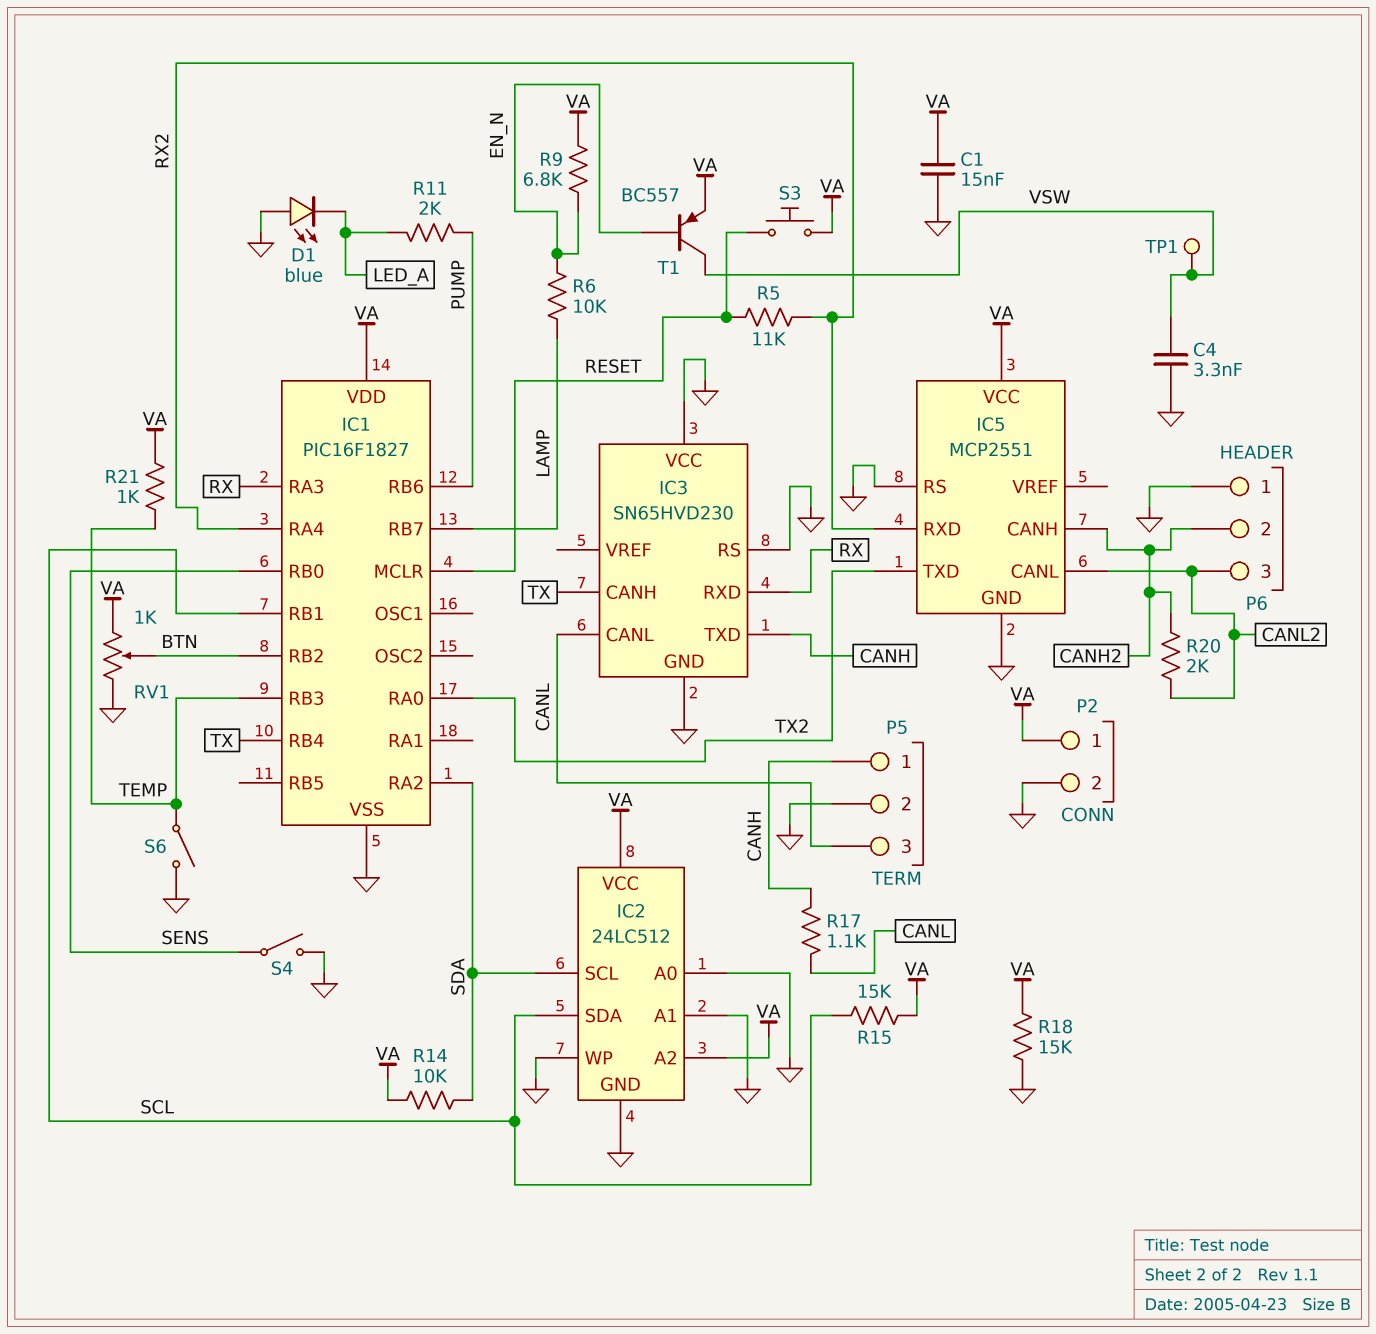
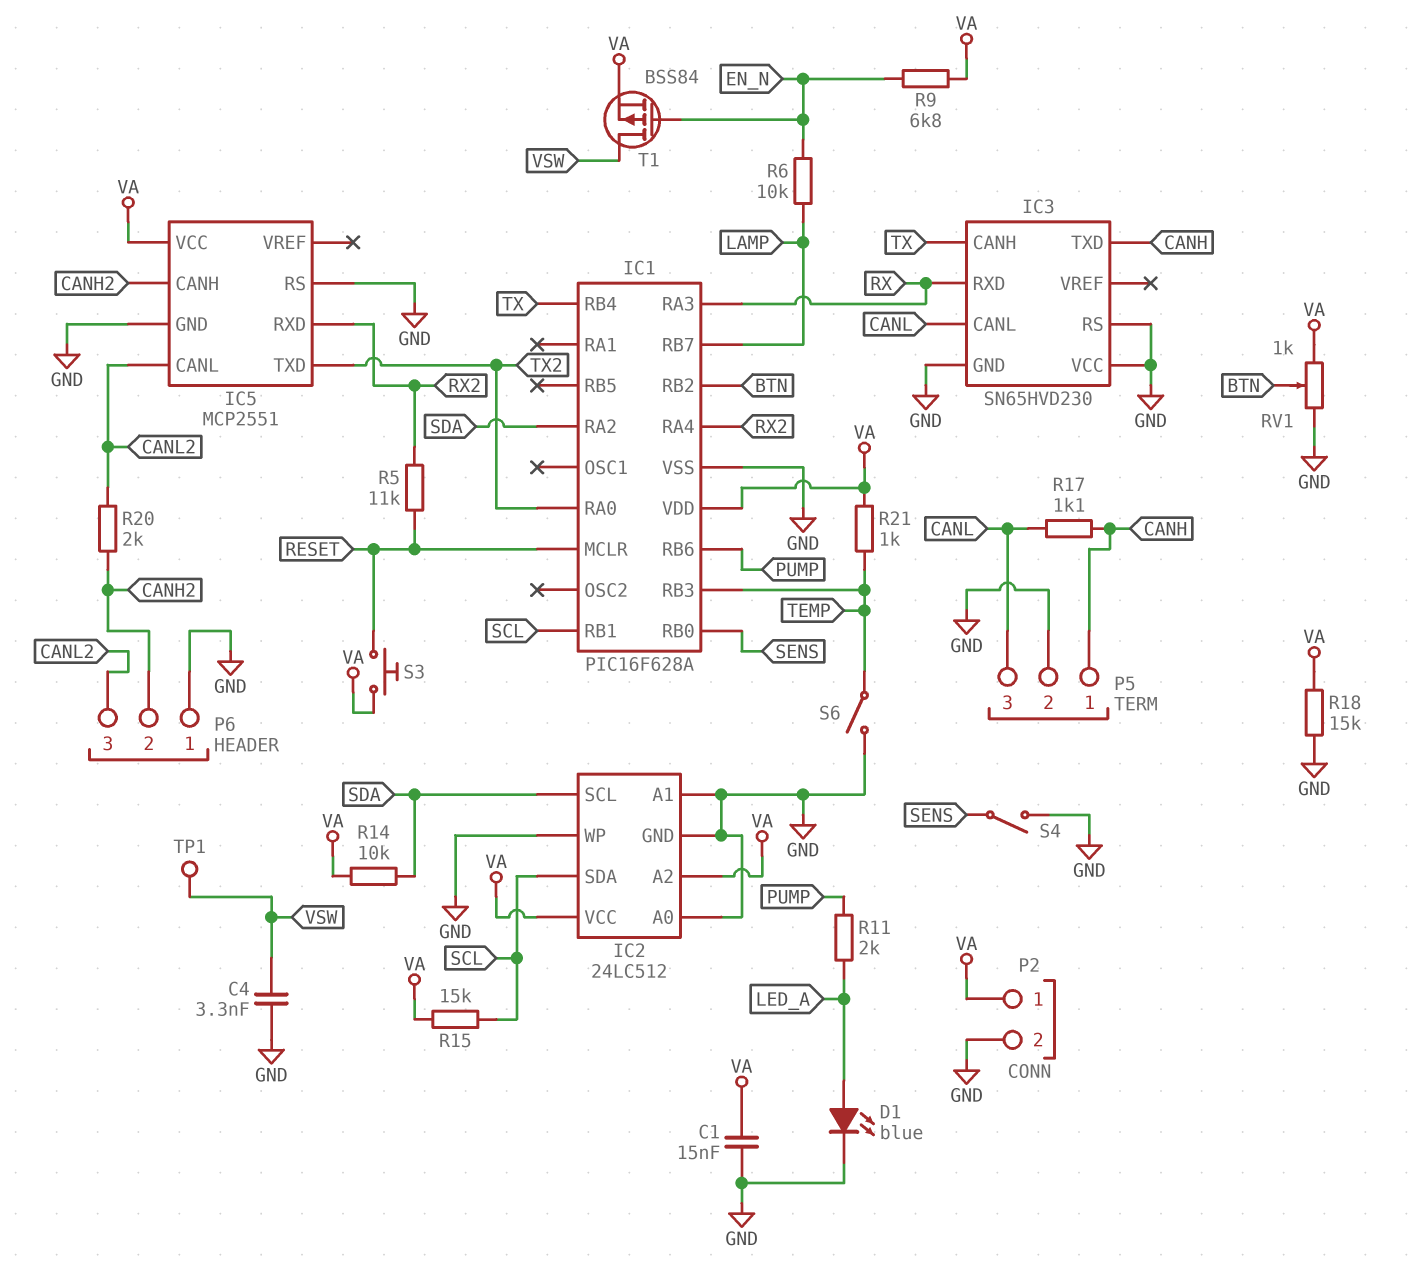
D1: LED blue (A GND, K LED_A) -> LED blue (A LED_A, K GND)
IC1: PIC16F1827 -> PIC16F628A
T1: PNP BC557 (B EN_N, C VSW, E VA) -> PMOS BSS84 (G EN_N, D VSW, S VA)

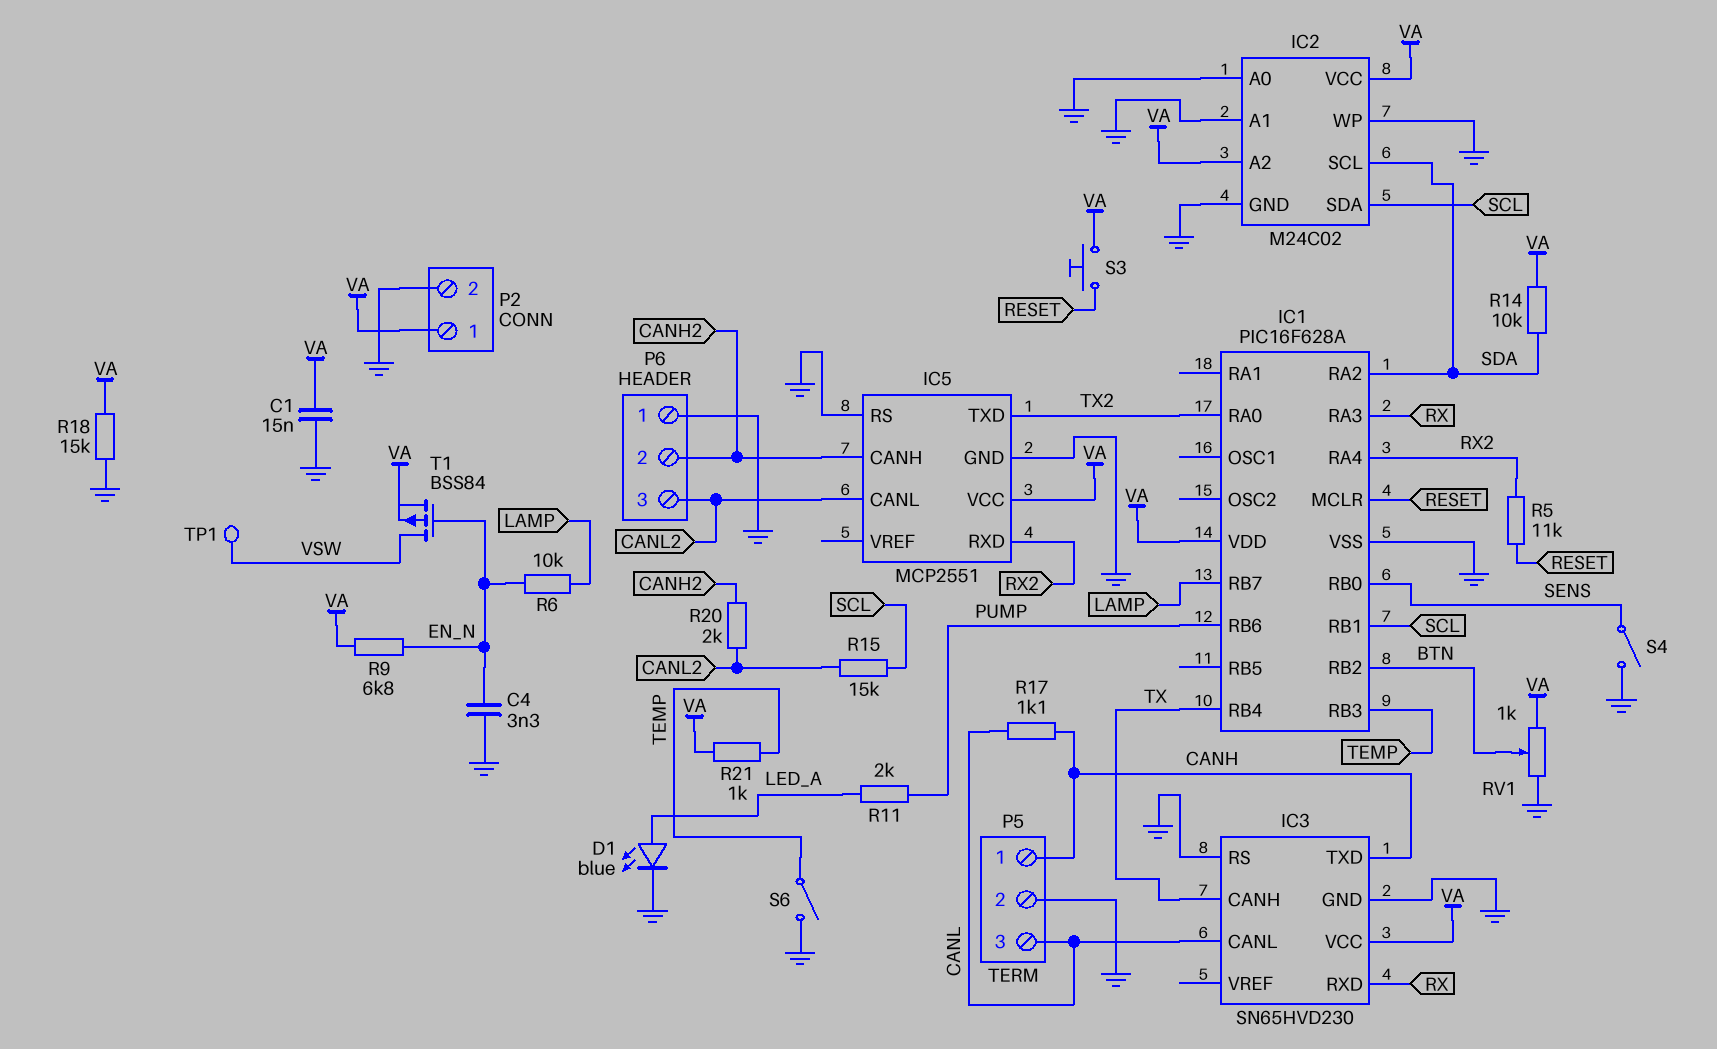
C4: 3.3nF (GND, VSW) -> 3.3nF (EN_N, GND)
IC2: 24LC512 -> M24C02
IC3 pin VCC: GND -> VA
R15: 15k (SCL, VA) -> 15k (CANL2, SCL)

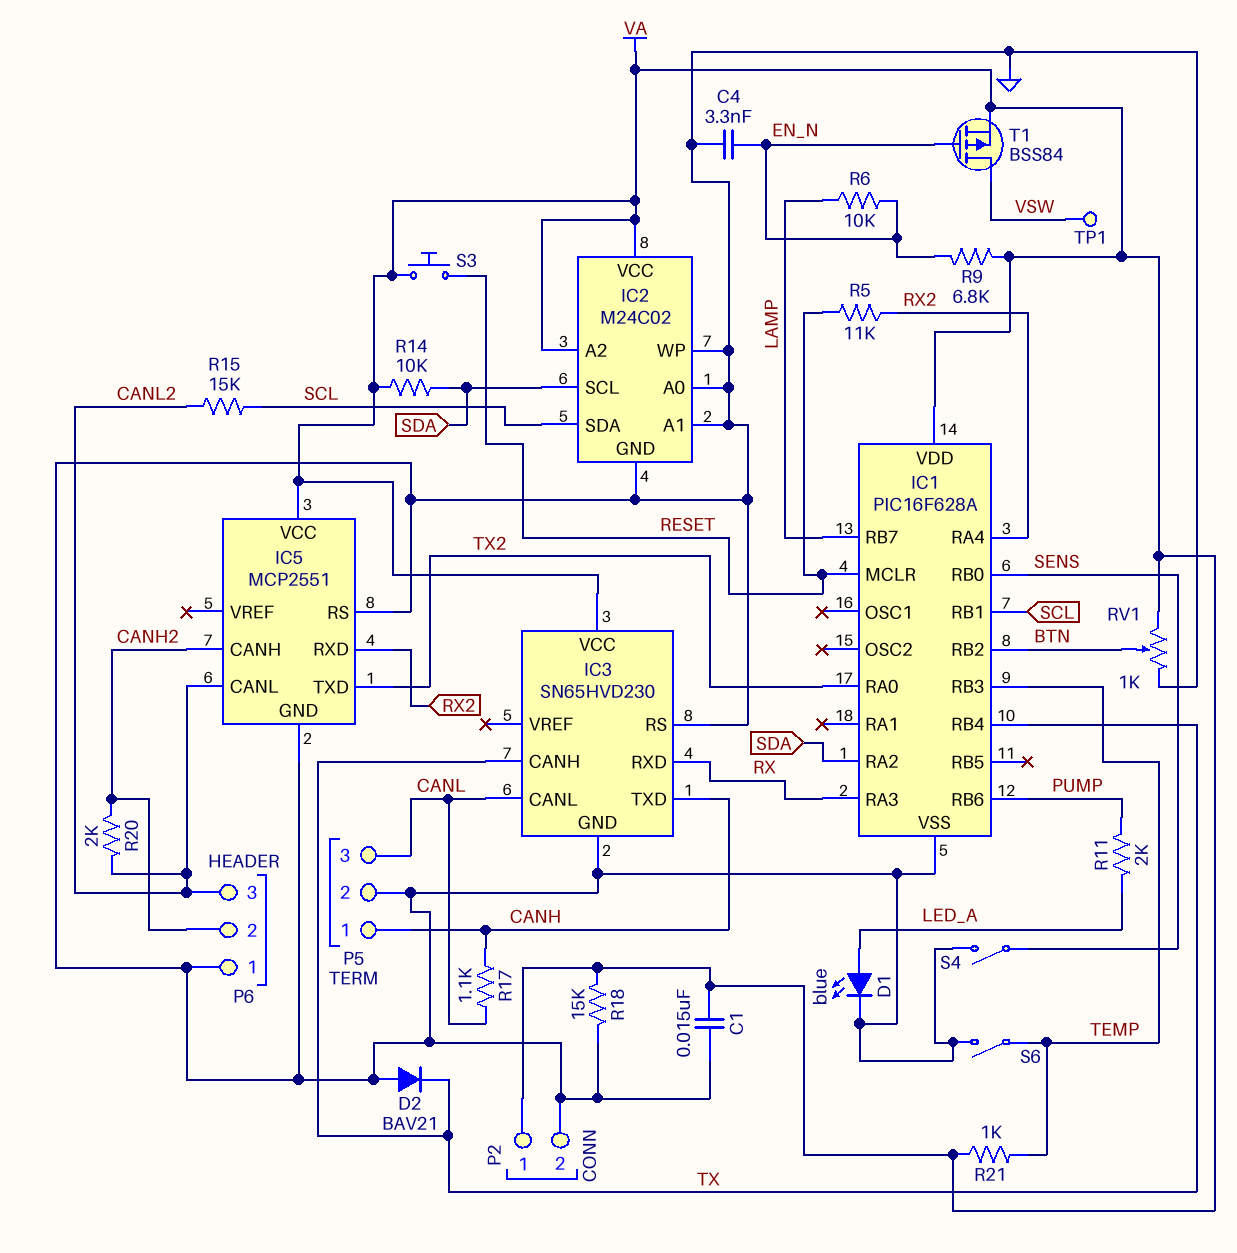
D2: none -> diode BAV21 (A GND, K TX)

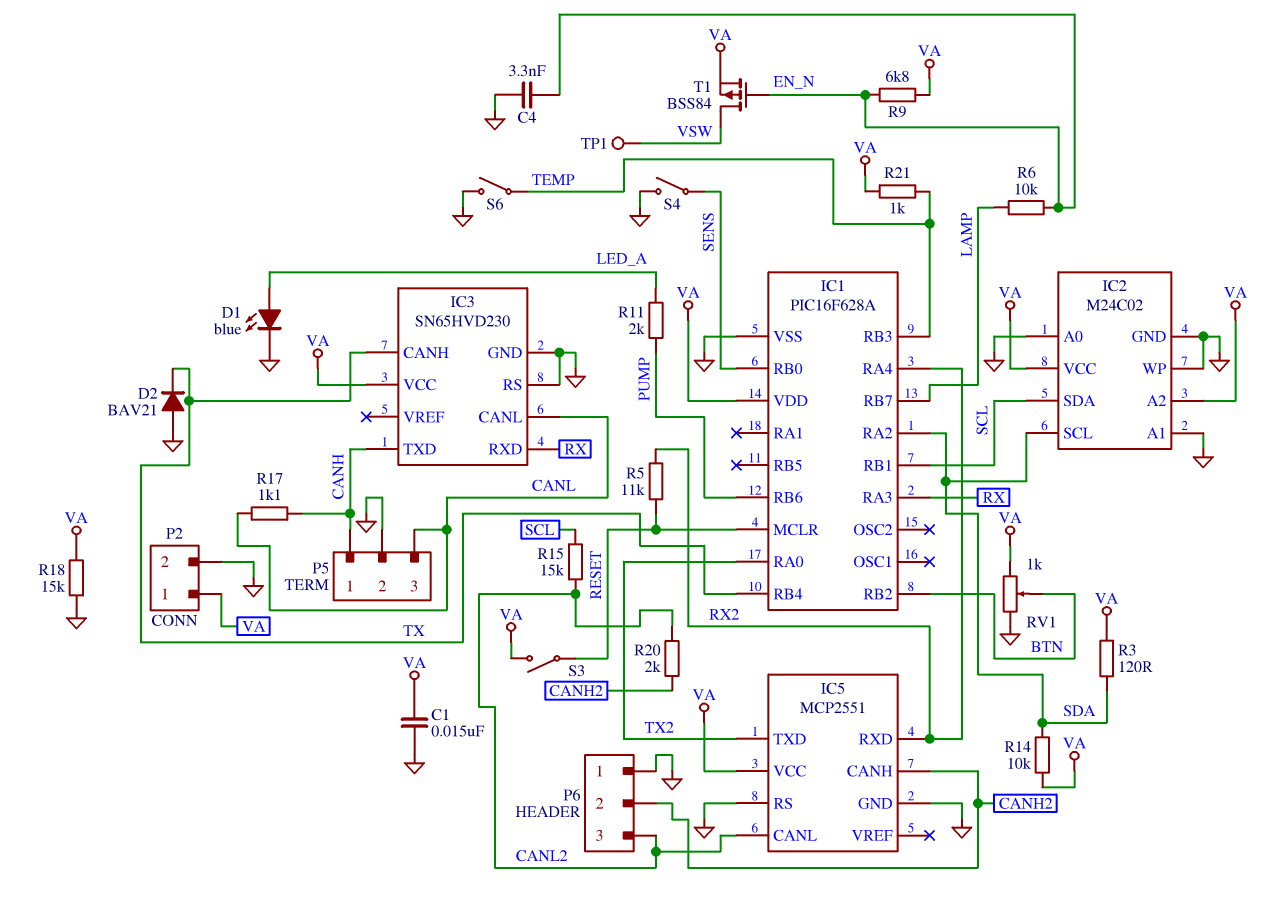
R3: none -> 120 (SDA, VA)
S3: button (RESET, VA) -> switch (RESET, VA)

